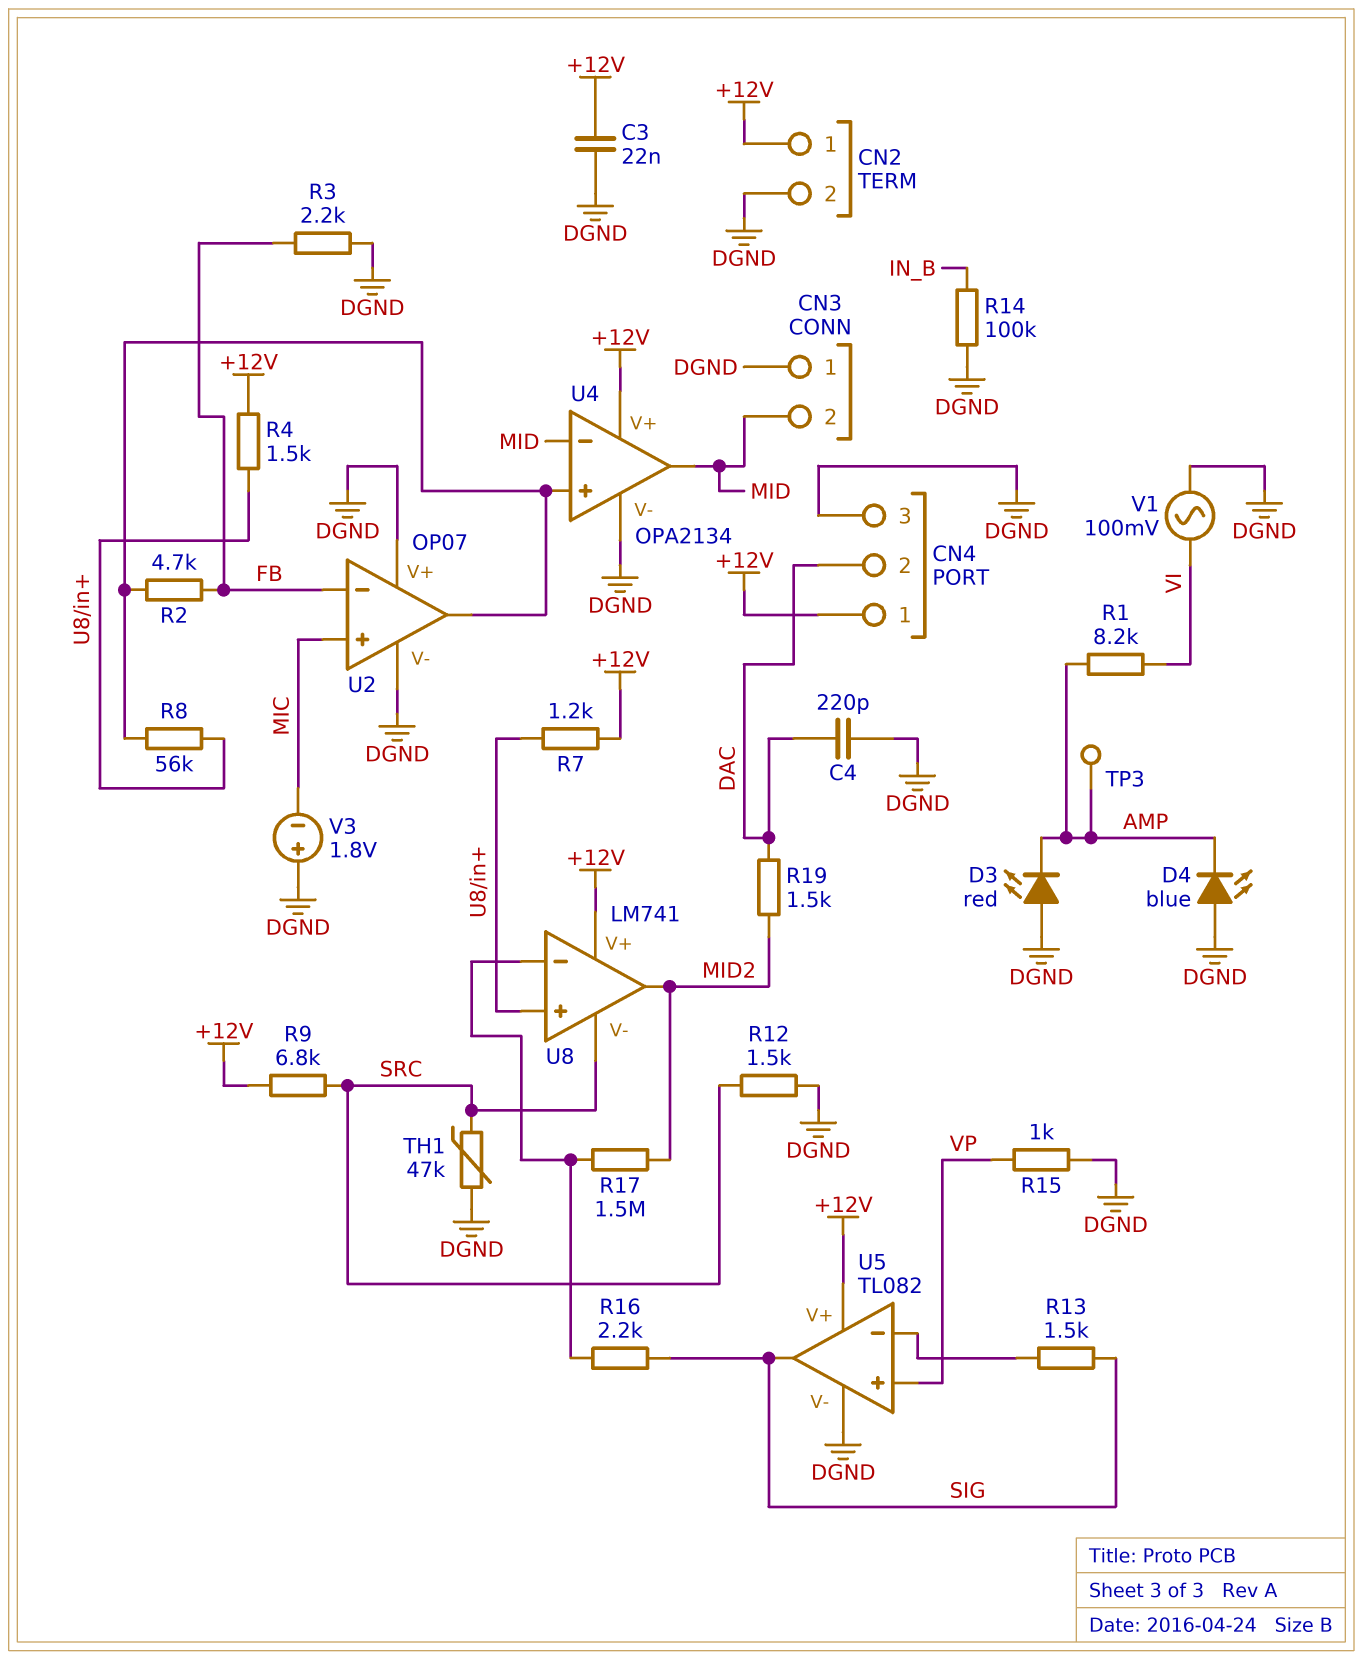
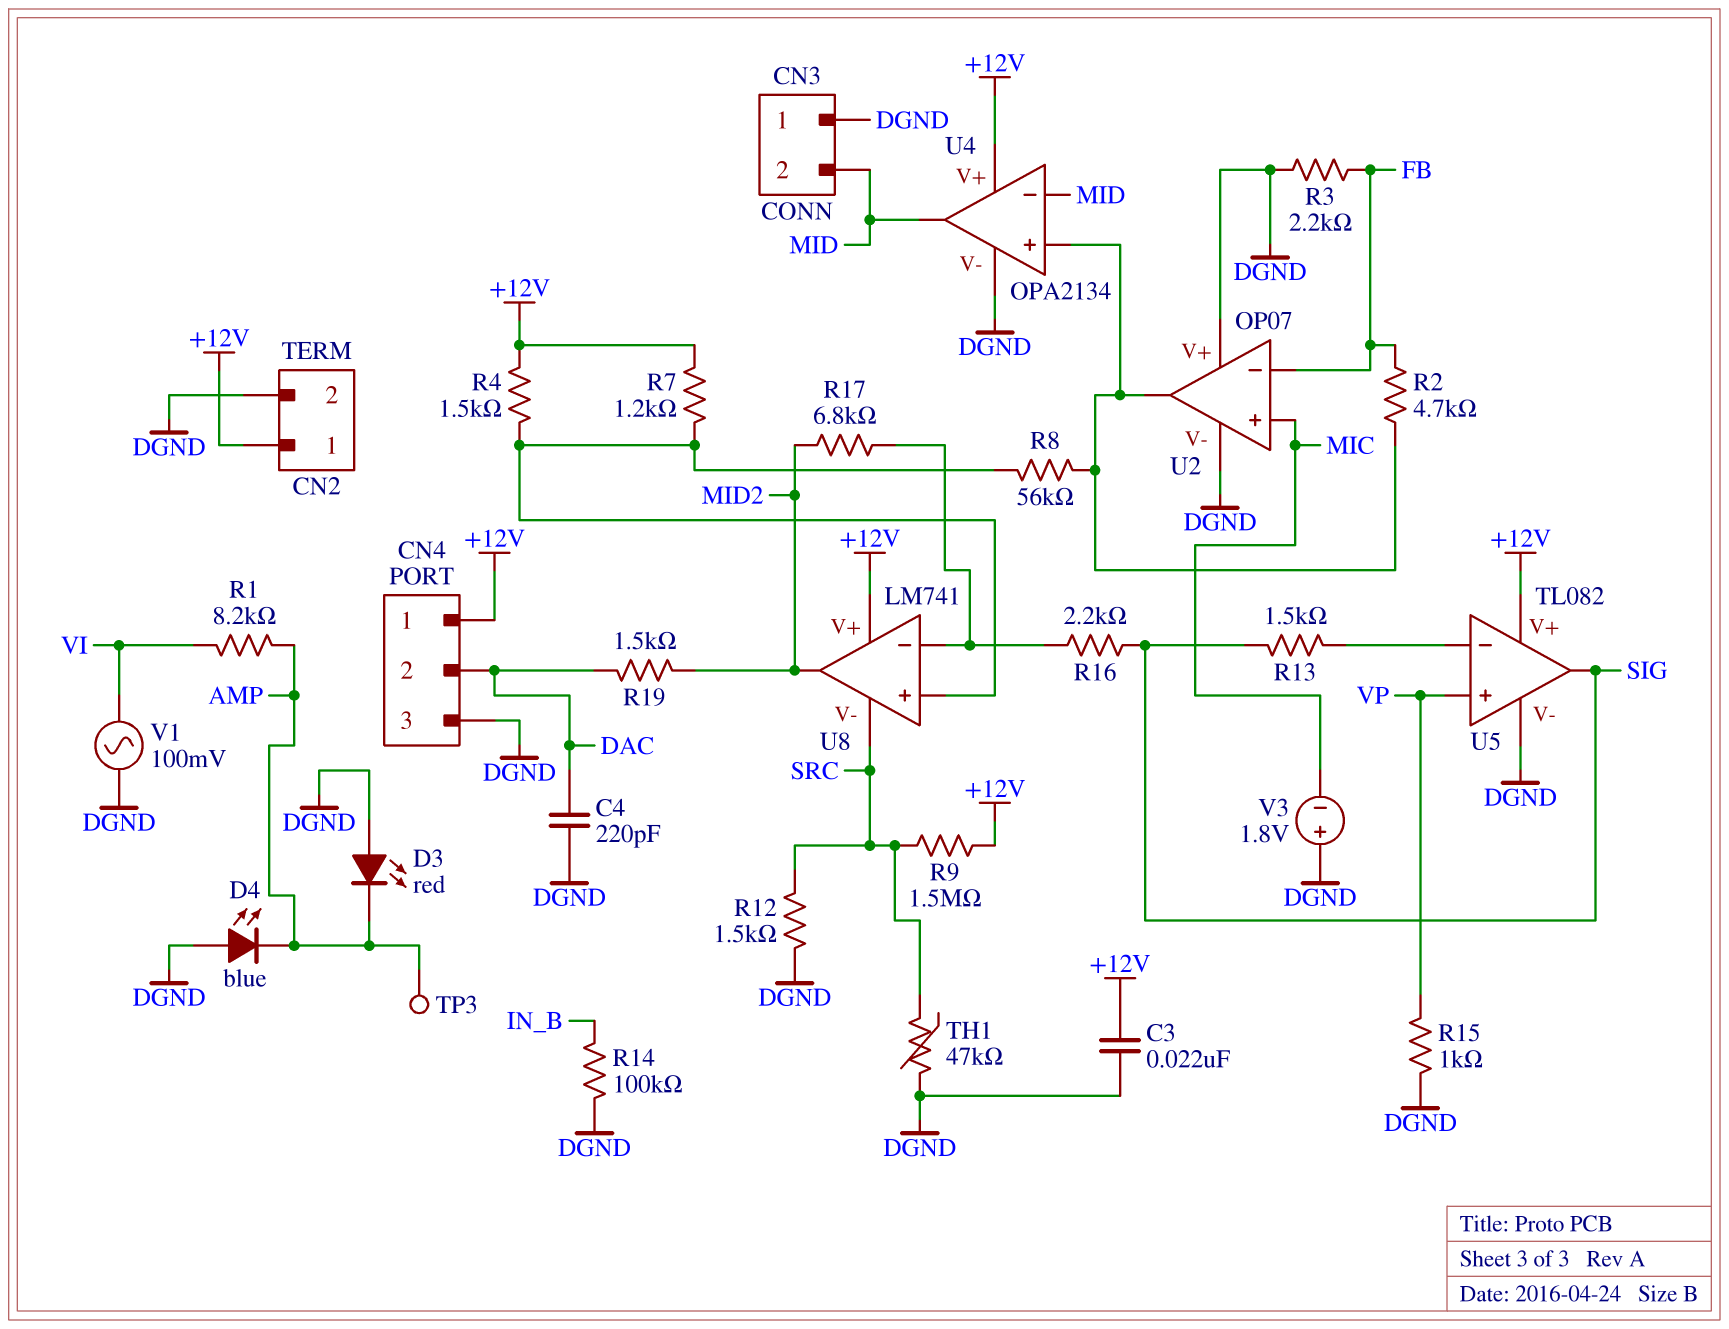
R9: 6.8k (+12V, SRC) -> 1.5M (+12V, SRC)
R17: 1.5M (MID2, U8/in-) -> 6.8k (MID2, U8/in-)

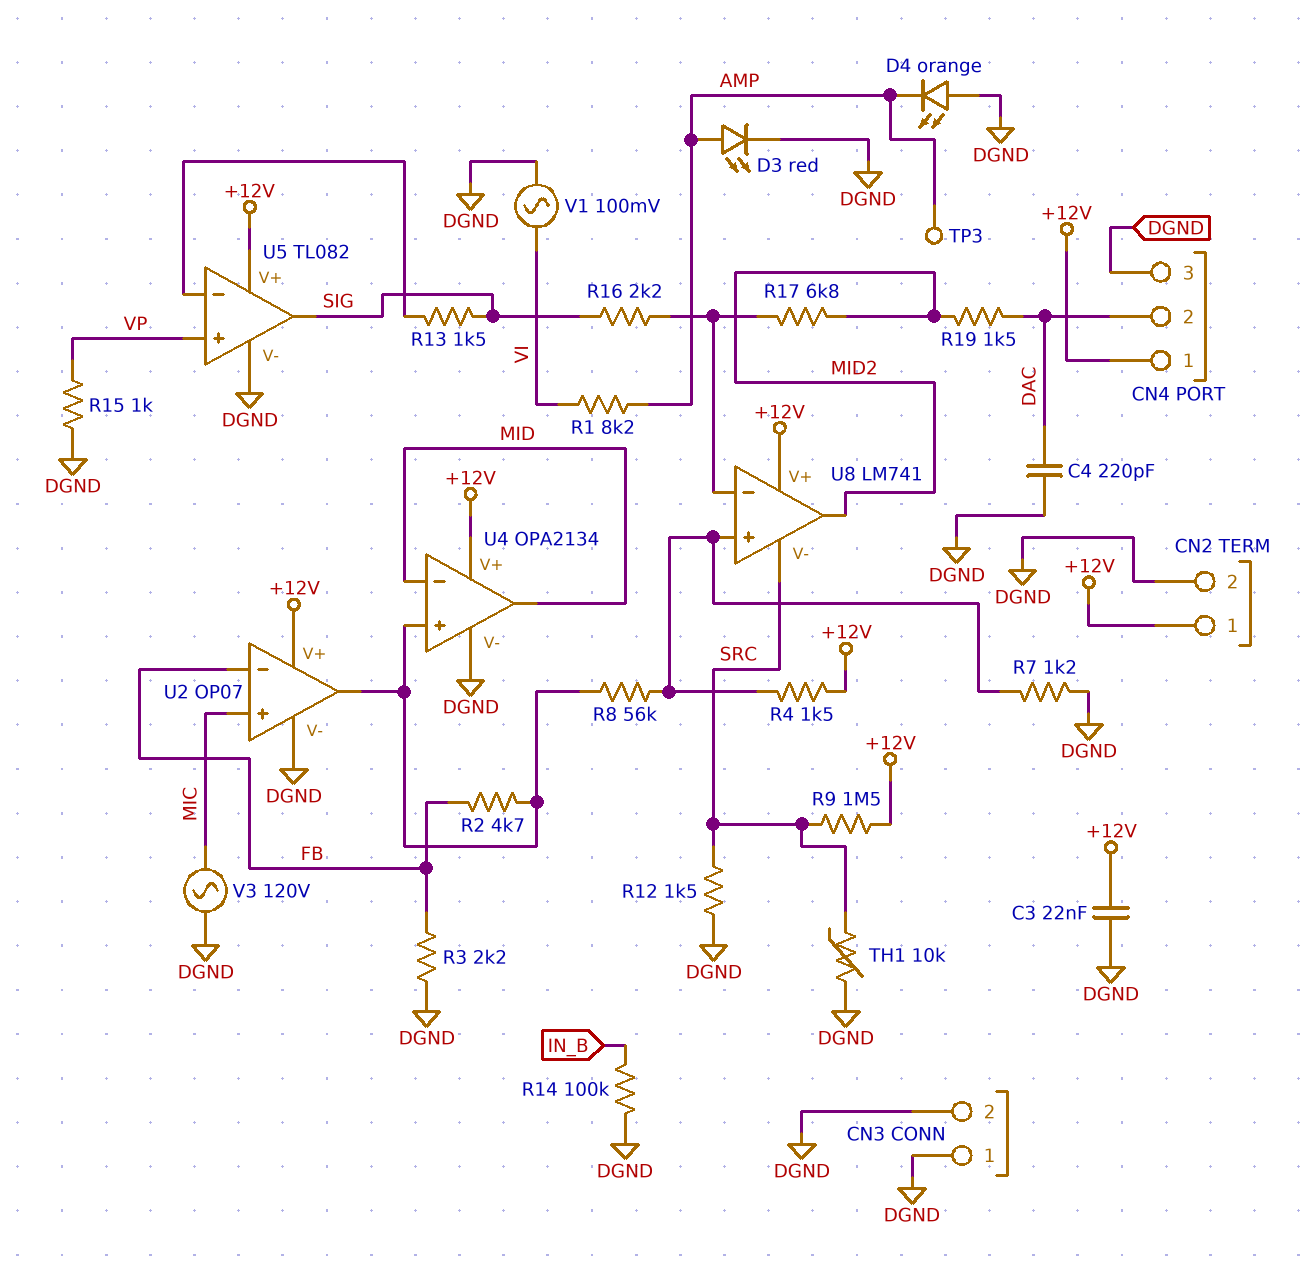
CN3 pin 2: MID -> DGND
D3: LED red (A DGND, K AMP) -> LED red (A AMP, K DGND)
D4: LED blue (A DGND, K AMP) -> LED orange (A DGND, K AMP)
R7: 1.2k (+12V, U8/in+) -> 1.2k (DGND, U8/in+)
TH1: 47k (DGND, SRC) -> 10k (DGND, SRC)
U2 pin V+: DGND -> +12V
V3: 1.8V (plus DGND, minus MIC) -> AC 120V (DGND, MIC)

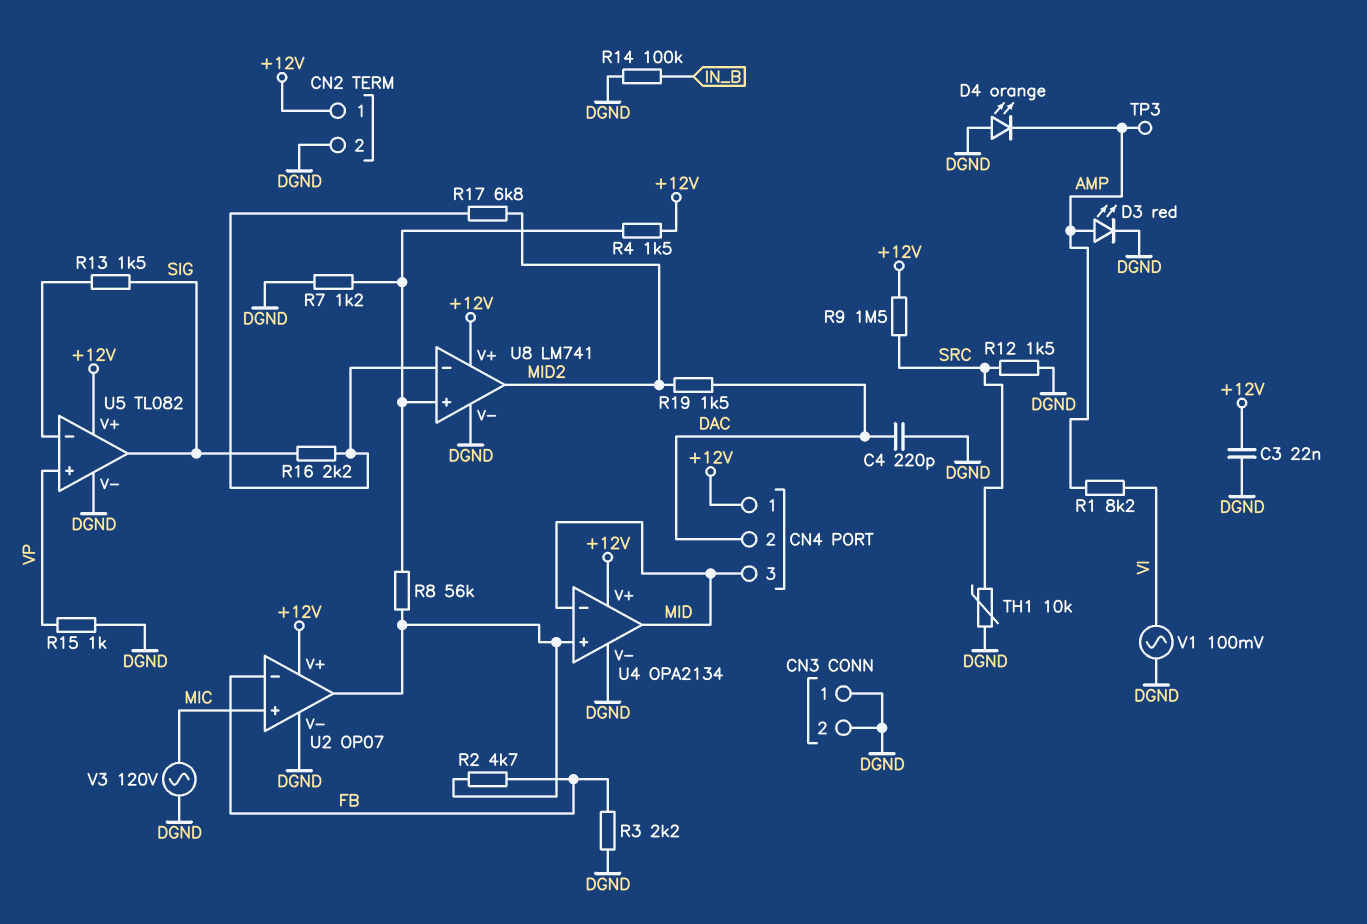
CN4 pin 3: DGND -> MID
U8 pin V-: SRC -> DGND

